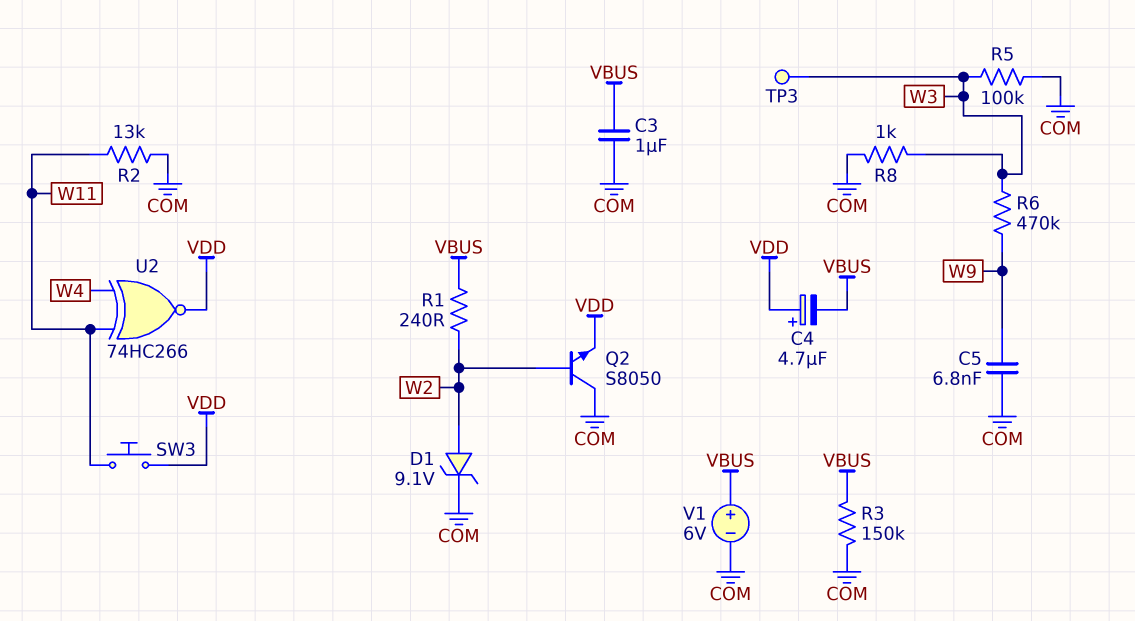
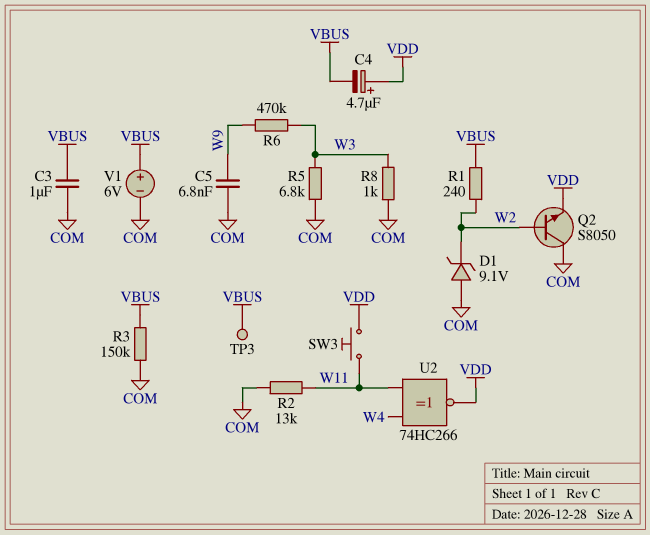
D1: zener 9.1V (A W2, K COM) -> zener 9.1V (A COM, K W2)
R5: 100k (COM, W3) -> 6.8k (COM, W3)
TP3: test point (W3) -> test point (VBUS)

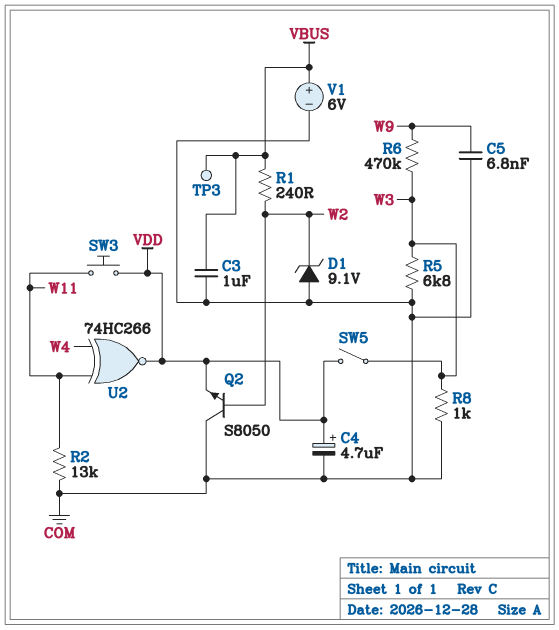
C4: 4.7uF (plus VDD, minus VBUS) -> 4.7uF (plus VDD, minus COM)
R3: 150k (COM, VBUS) -> none
SW5: none -> switch (VDD, W3)

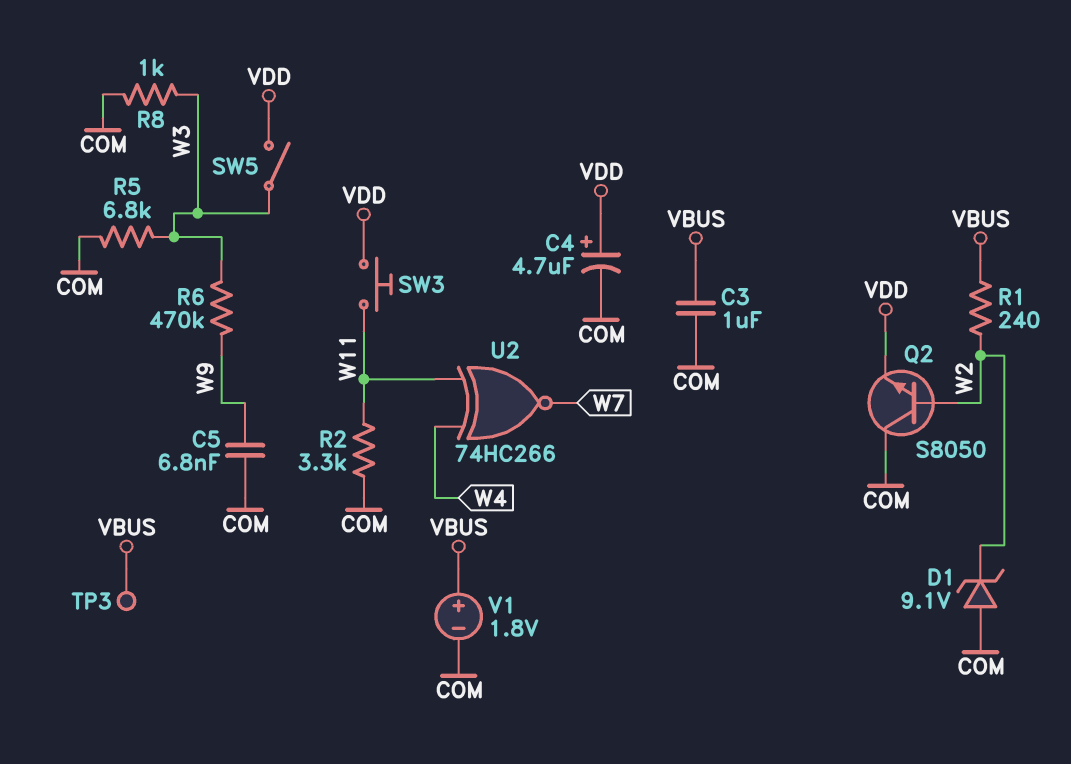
R2: 13k (COM, W11) -> 3.3k (COM, W11)
U2: XNOR 74HC266 (in W4, in W11, out VDD) -> XNOR 74HC266 (in W4, in W11, out W7)
V1: 6V (plus VBUS, minus COM) -> 1.8V (plus VBUS, minus COM)

